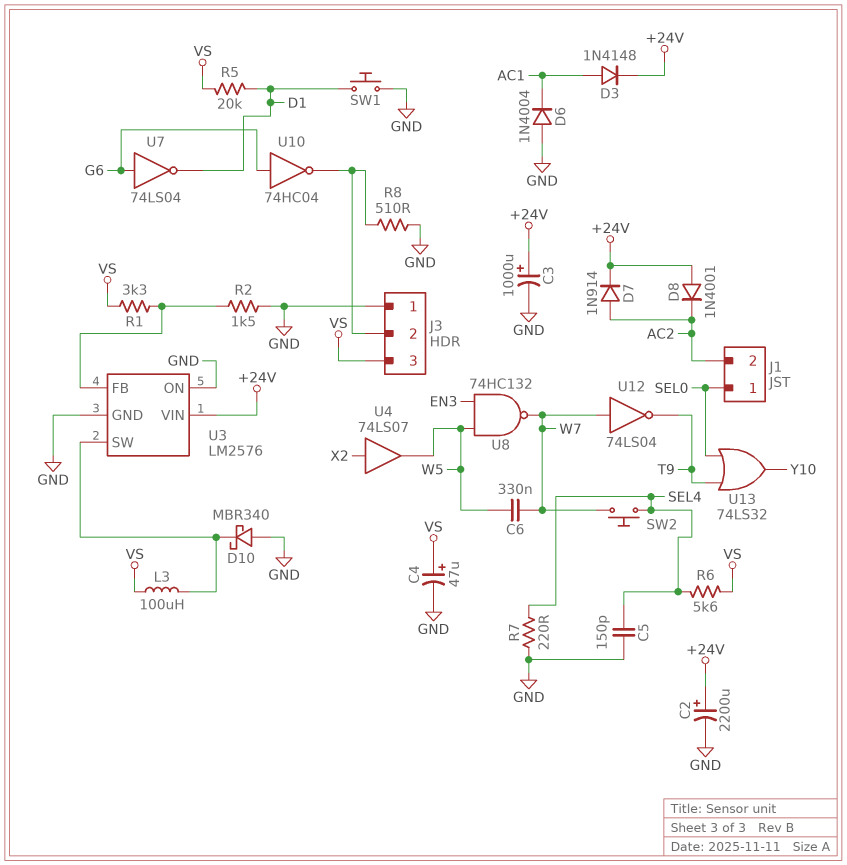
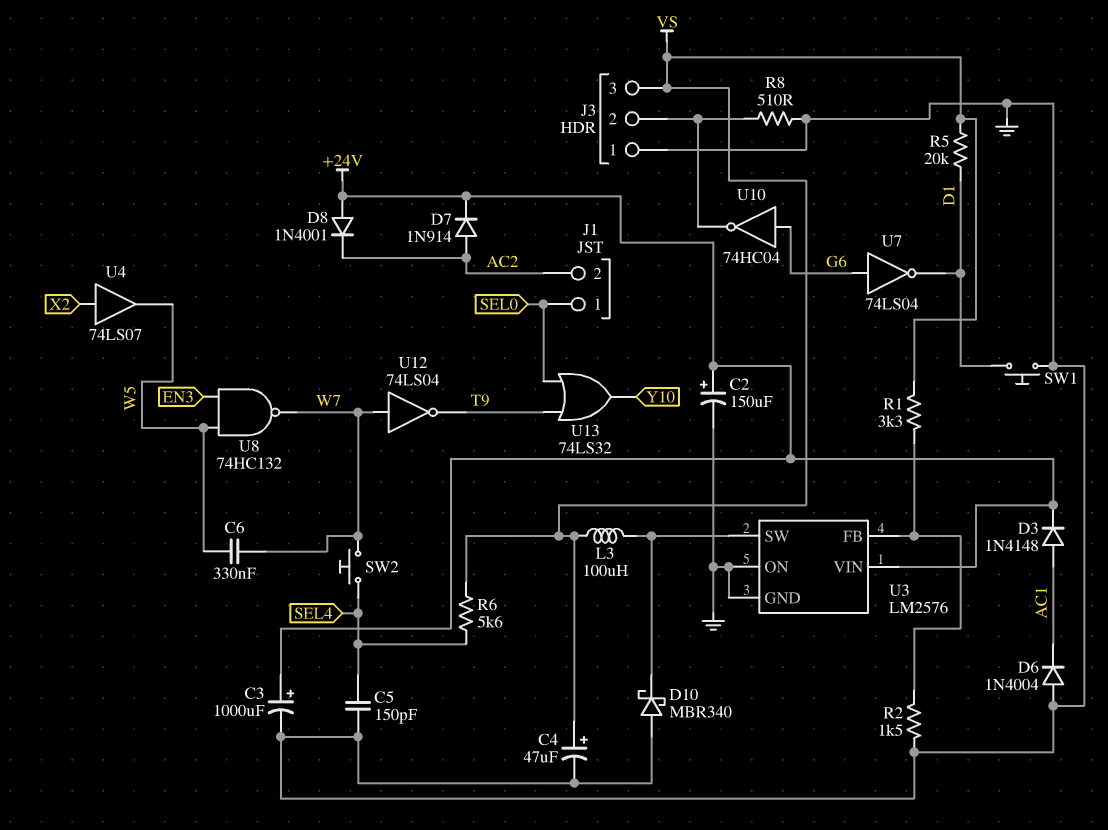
C2: 2200uF (plus +24V, minus GND) -> 150uF (plus +24V, minus GND)
R7: 220 (GND, SEL4) -> none

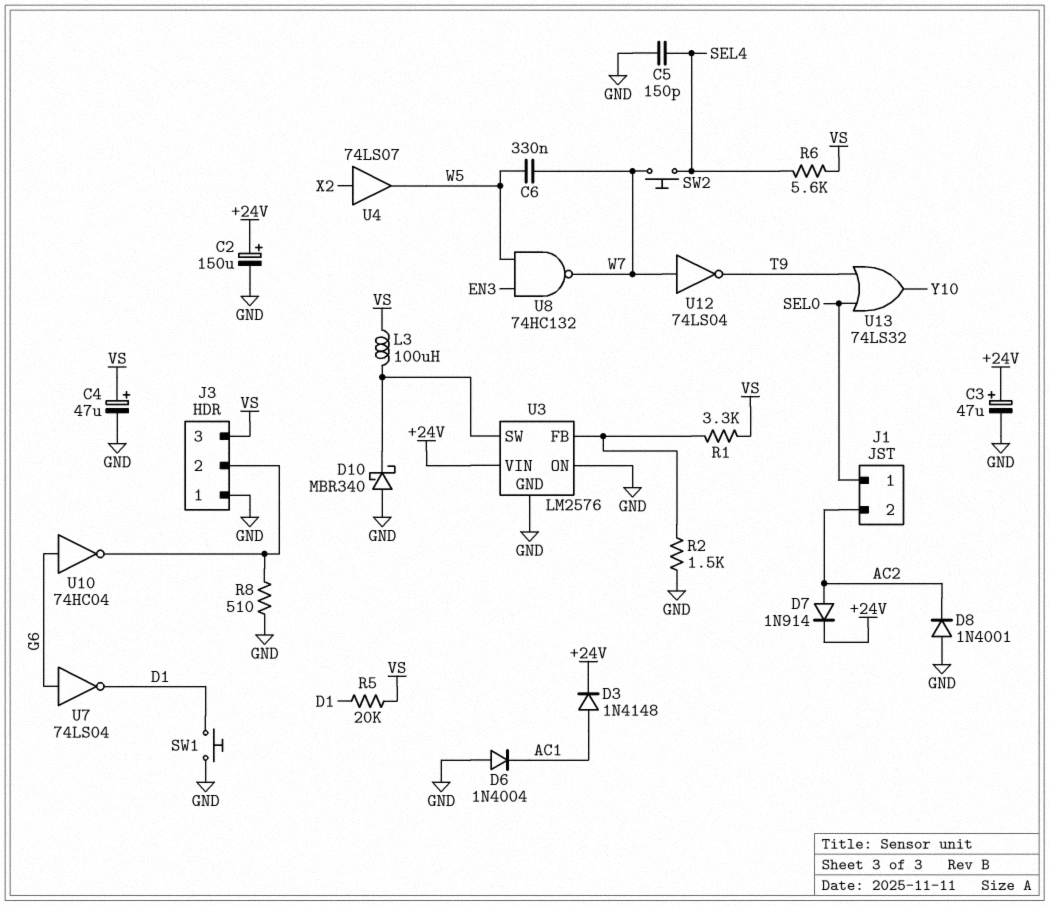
C3: 1000uF (plus +24V, minus GND) -> 47uF (plus +24V, minus GND)
D8: diode 1N4001 (A +24V, K AC2) -> diode 1N4001 (A GND, K AC2)

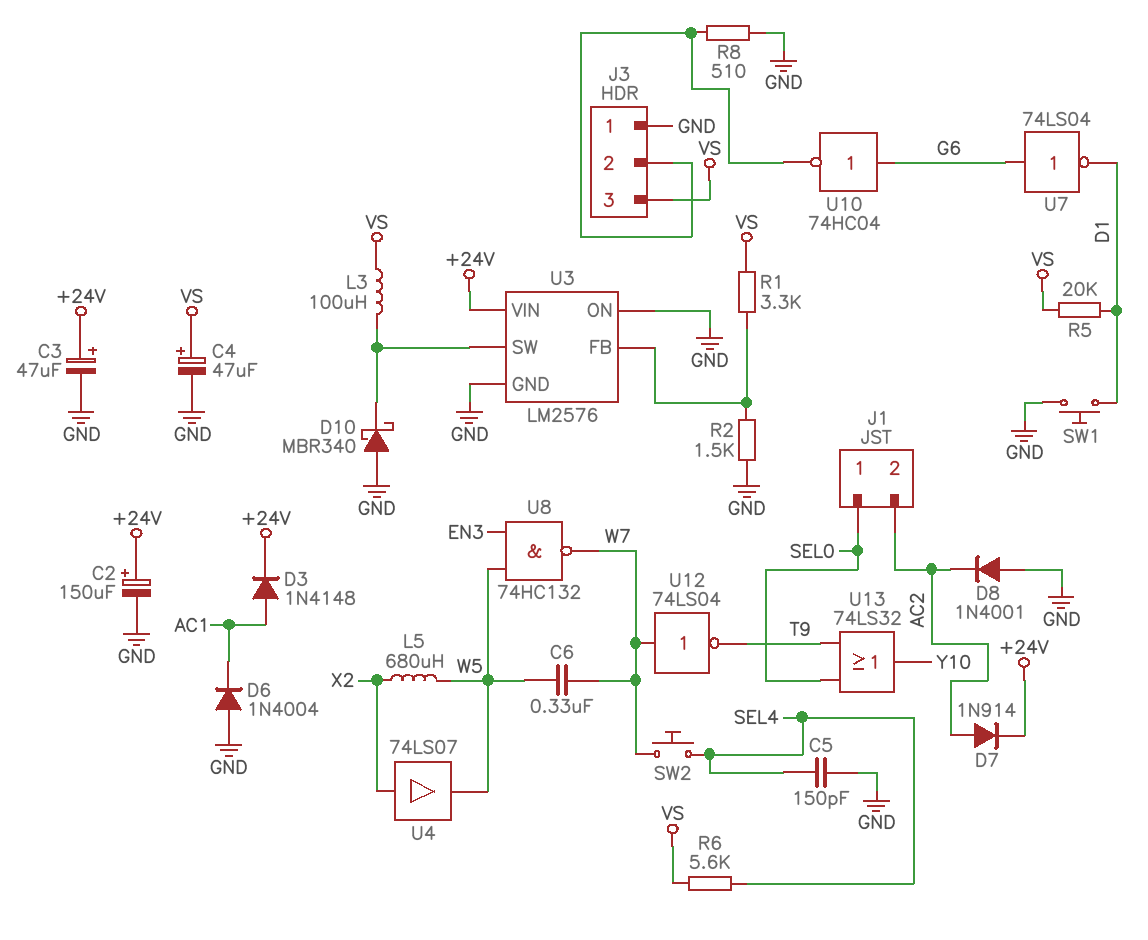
L5: none -> 680uH (W5, X2)

